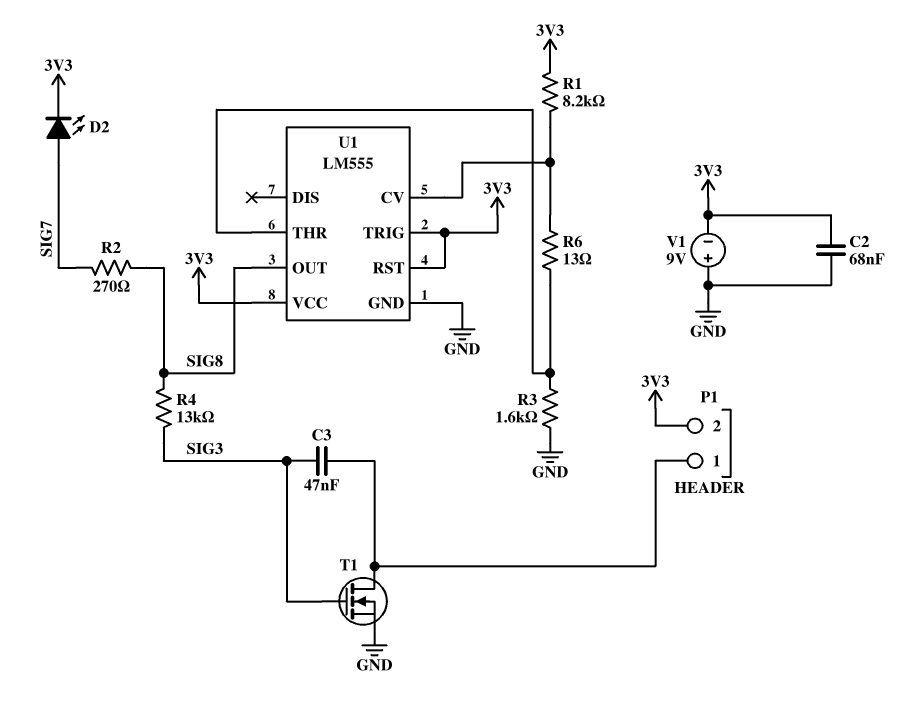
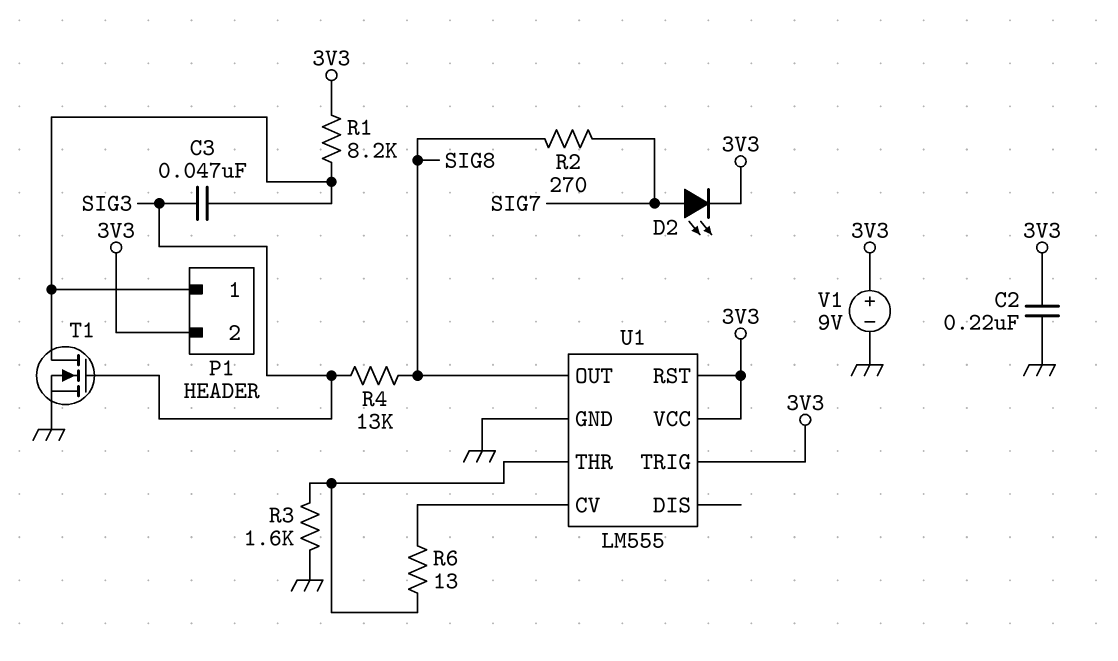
C2: 68nF (3V3, GND) -> 220nF (3V3, GND)
R1: 8.2k (3V3, U1/CV) -> 8.2k (3V3, P1/1)
V1: 9V (plus GND, minus 3V3) -> 9V (plus 3V3, minus GND)

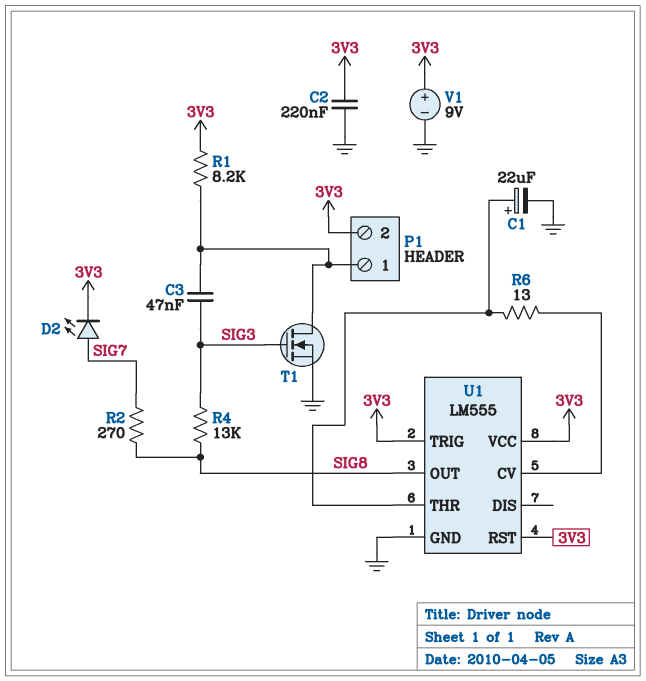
C1: none -> 22uF (plus U1/THR, minus GND)
R3: 1.6k (GND, U1/THR) -> none

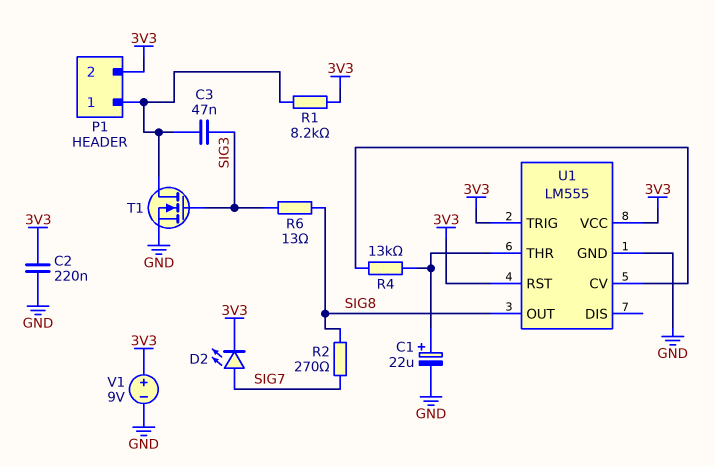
R4: 13k (SIG3, SIG8) -> 13k (U1/CV, U1/THR)
R6: 13 (U1/CV, U1/THR) -> 13 (SIG3, SIG8)

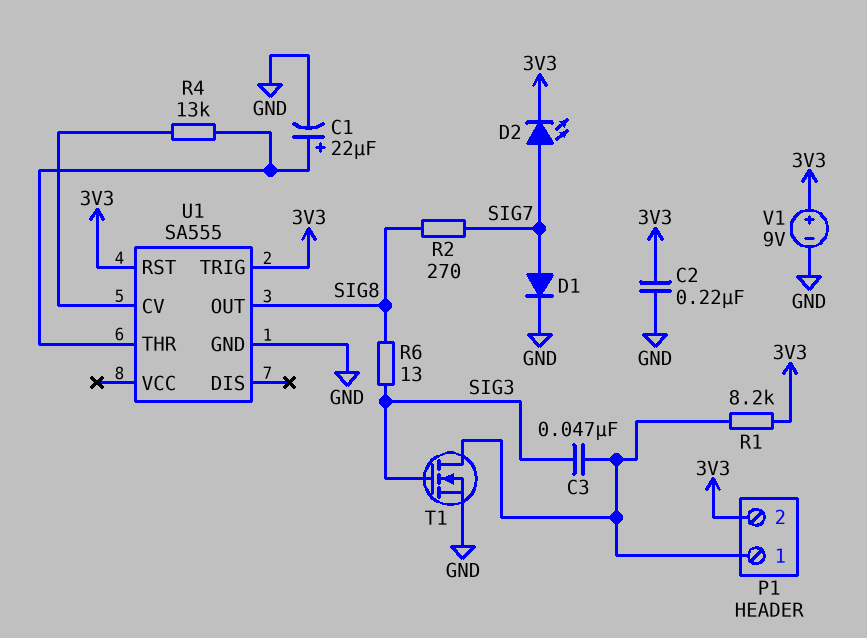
D1: none -> diode (A SIG7, K GND)
U1: LM555 -> SA555
U1 pin VCC: 3V3 -> none

